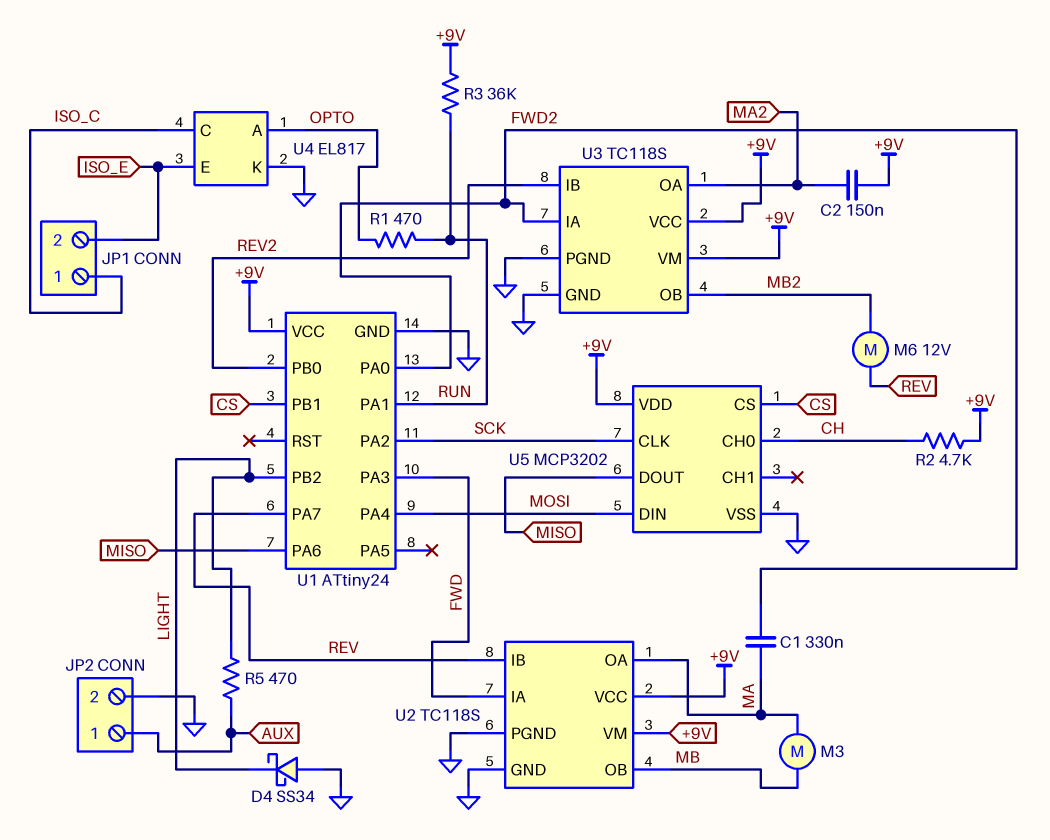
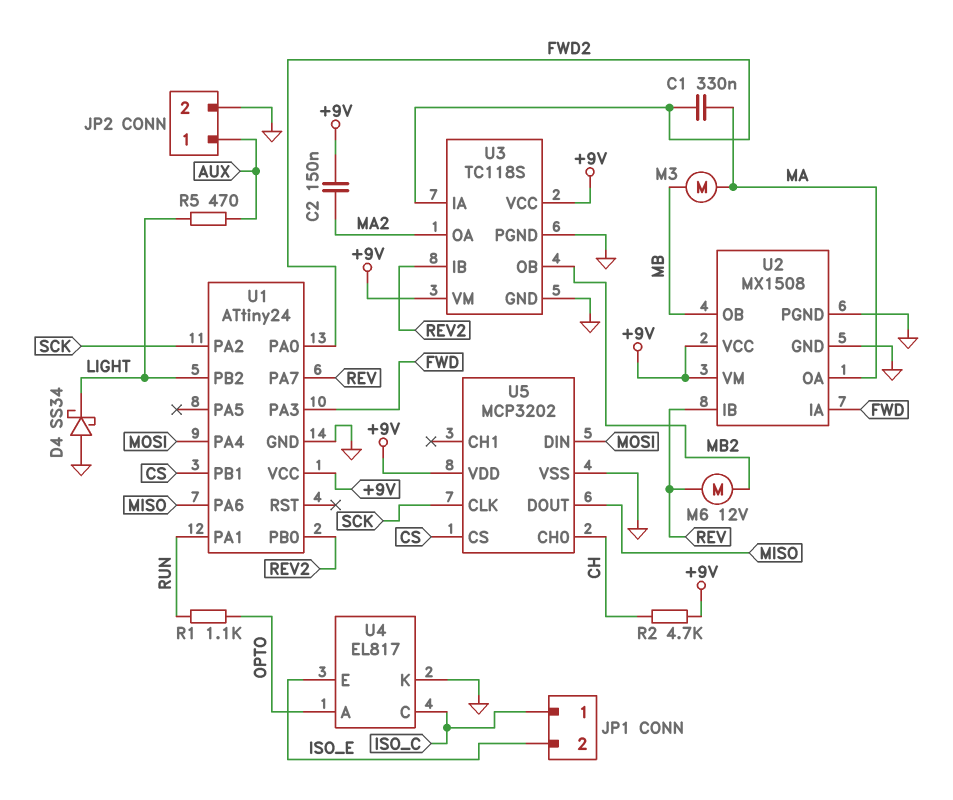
R1: 470 (OPTO, RUN) -> 1.1k (OPTO, RUN)
R3: 36k (+9V, RUN) -> none
U2: TC118S -> MX1508

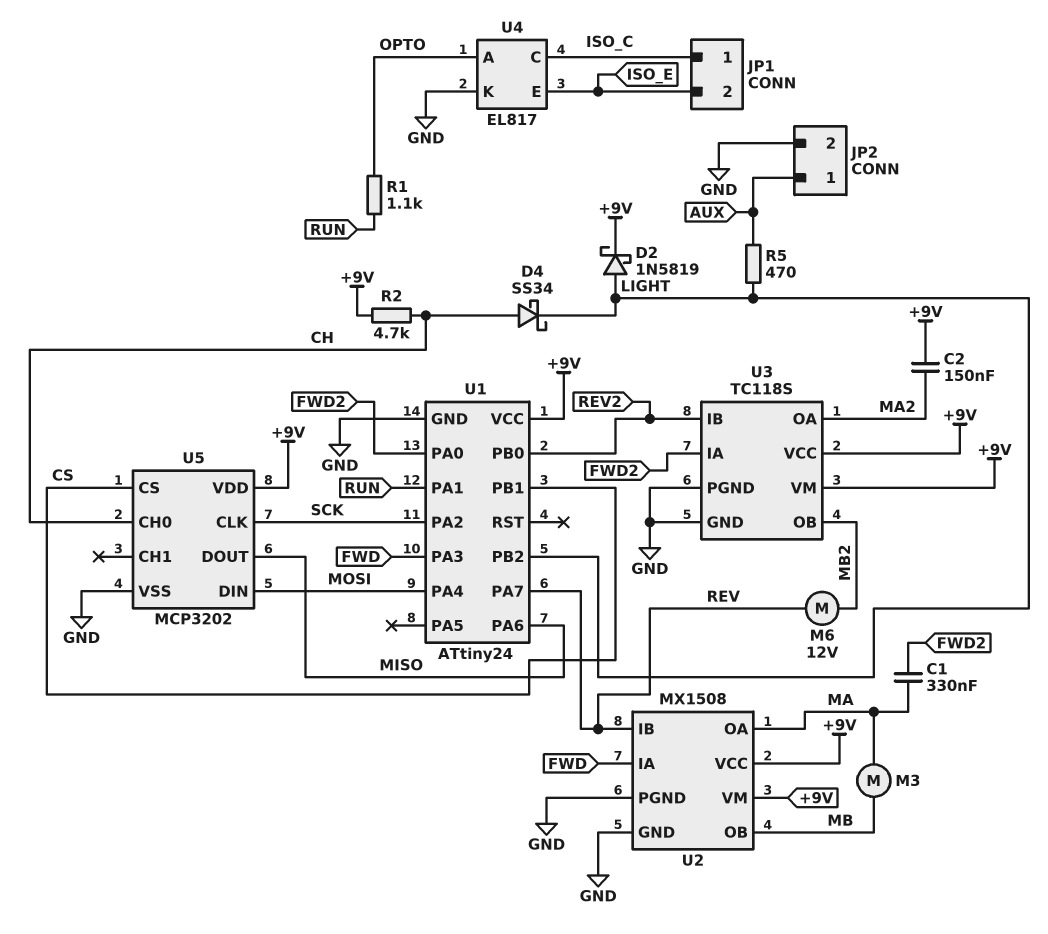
D2: none -> schottky 1N5819 (A LIGHT, K +9V)
D4: schottky SS34 (A GND, K LIGHT) -> schottky SS34 (A CH, K LIGHT)

